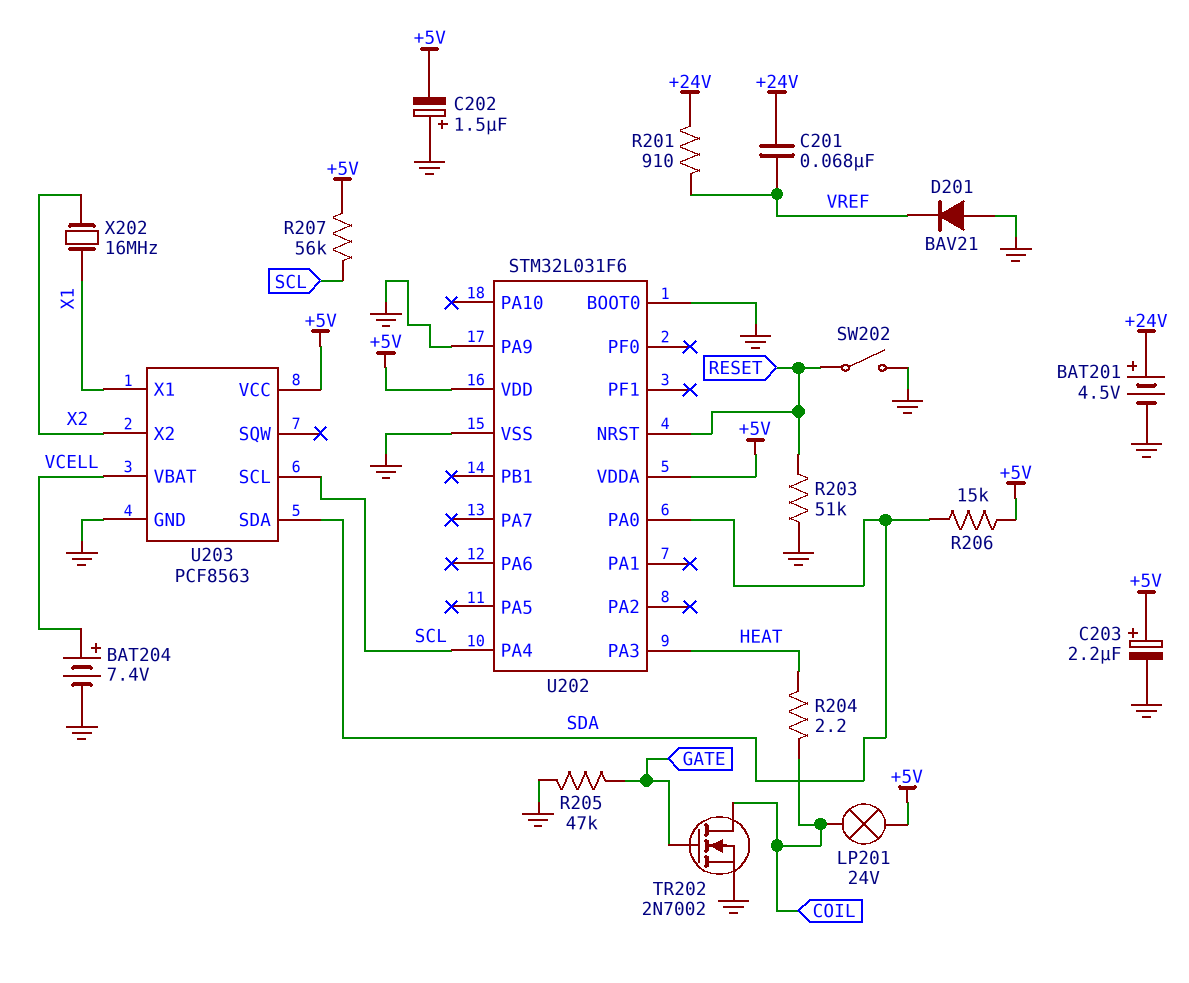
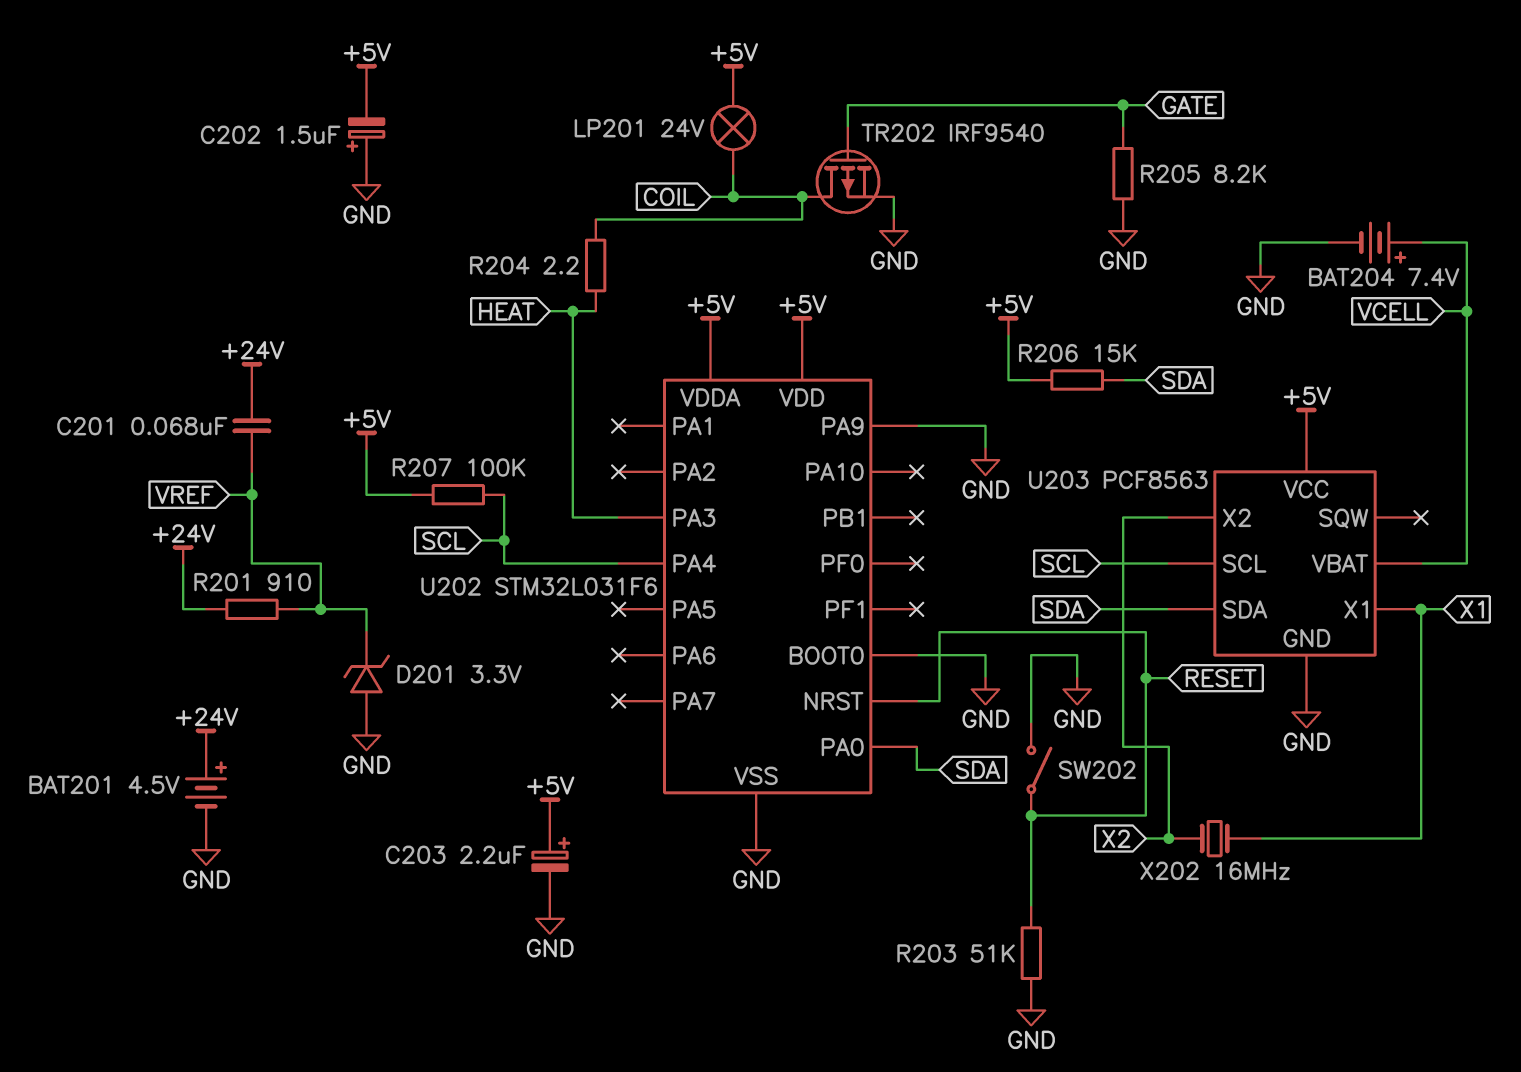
D201: diode BAV21 (A GND, K VREF) -> zener 3.3V (A GND, K VREF)
R205: 47k (GATE, GND) -> 8.2k (GATE, GND)
R207: 56k (+5V, SCL) -> 100k (+5V, SCL)
TR202: NMOS 2N7002 (G GATE, D COIL, S GND) -> PMOS IRF9540 (G GATE, D COIL, S GND)

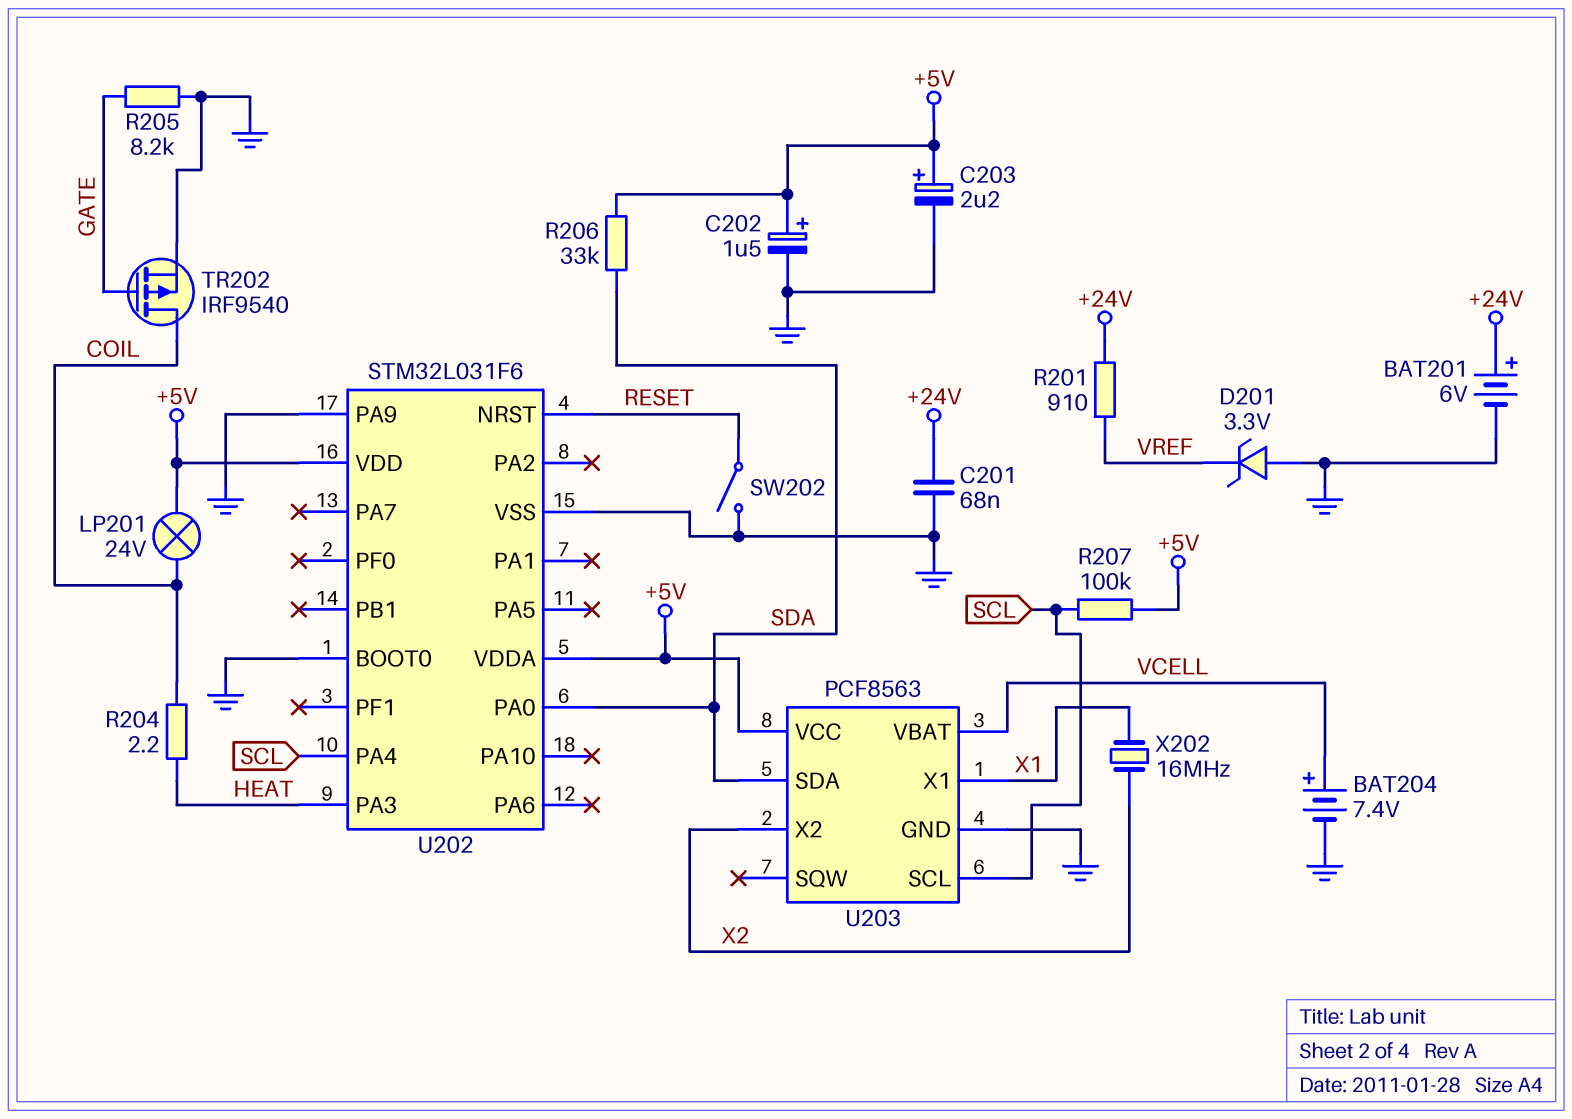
BAT201: 4.5V (plus +24V, minus GND) -> 6V (plus +24V, minus GND)
C201: 68nF (+24V, VREF) -> 68nF (+24V, GND)
C202: 1.5uF (plus GND, minus +5V) -> 1.5uF (plus +5V, minus GND)
R203: 51k (GND, RESET) -> none
R206: 15k (+5V, SDA) -> 33k (+5V, SDA)

